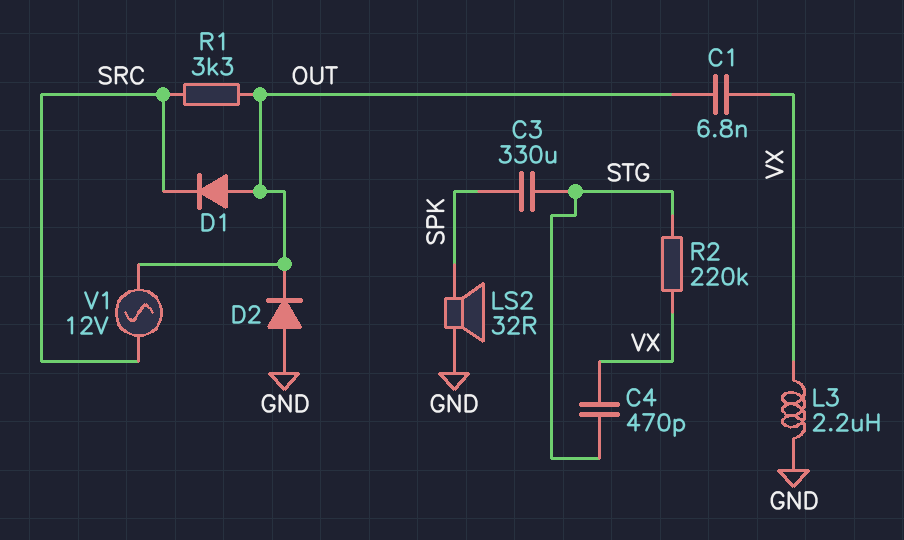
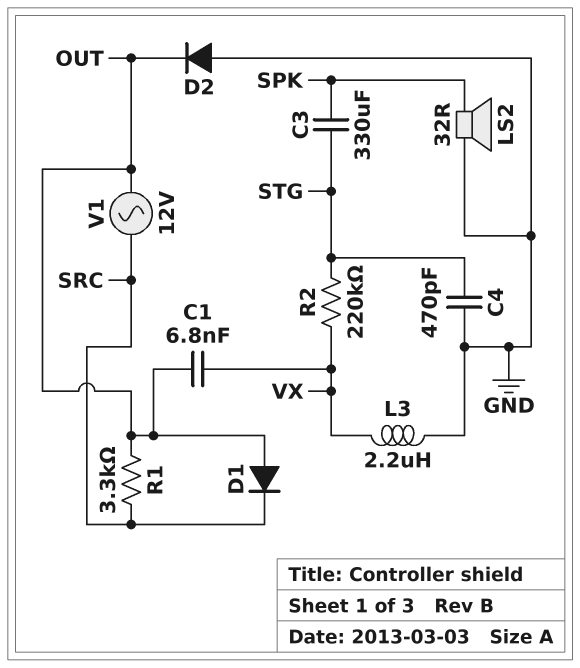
C4: 470pF (STG, VX) -> 470pF (GND, STG)

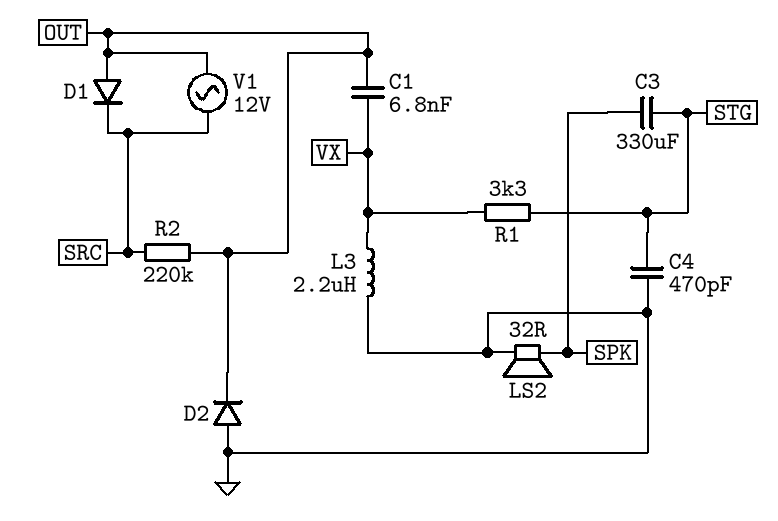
R1: 3.3k (OUT, SRC) -> 3.3k (STG, VX)
R2: 220k (STG, VX) -> 220k (OUT, SRC)

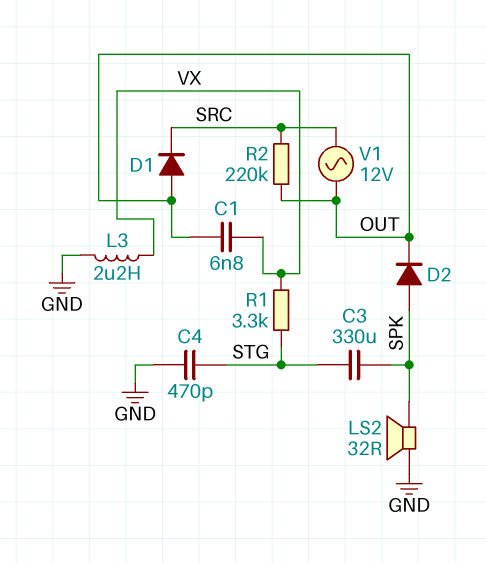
D2: diode (A GND, K OUT) -> diode (A SPK, K OUT)

